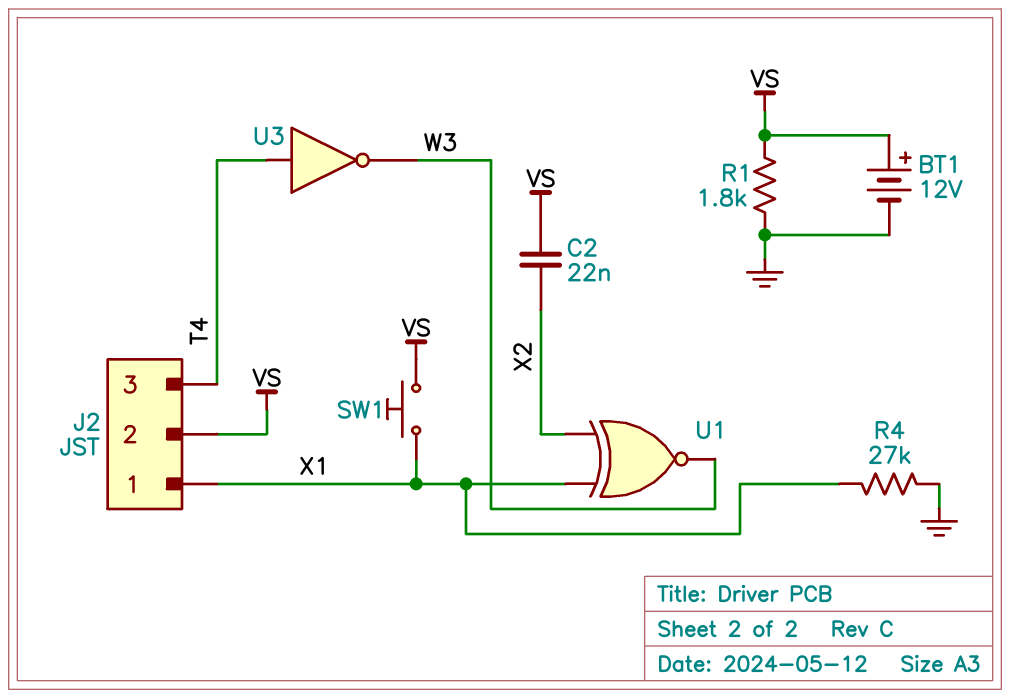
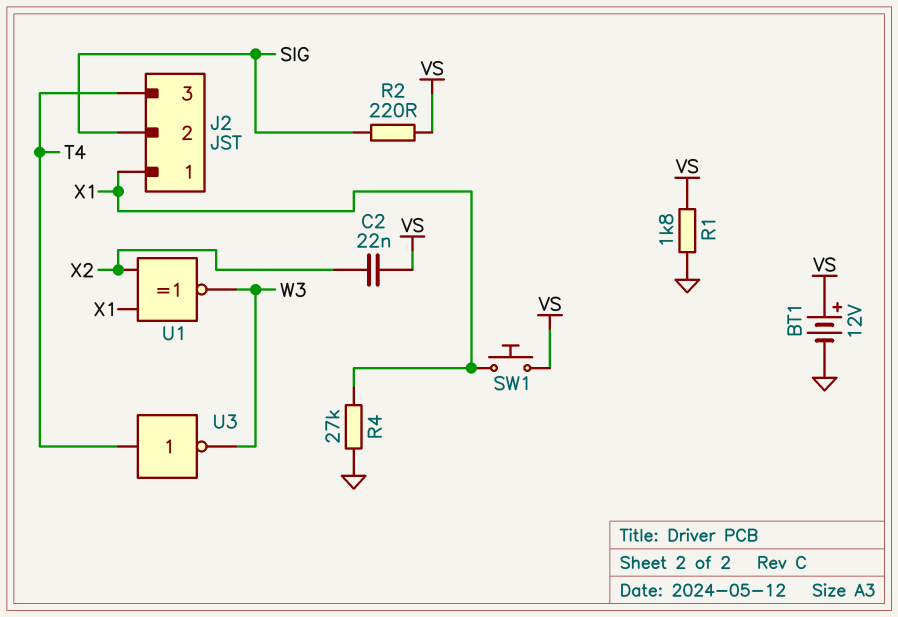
J2 pin 2: VS -> SIG
R2: none -> 220 (SIG, VS)

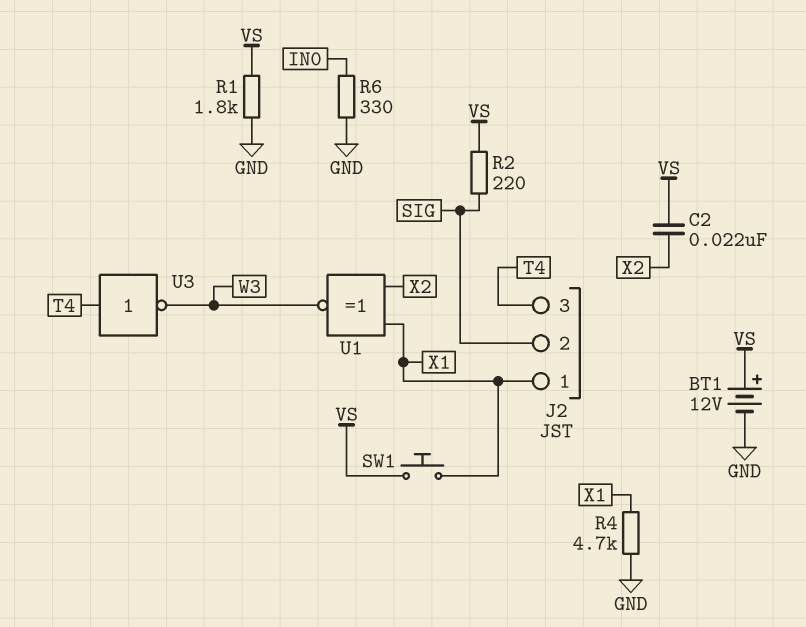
R4: 27k (GND, X1) -> 4.7k (GND, X1)
R6: none -> 330 (GND, IN0)

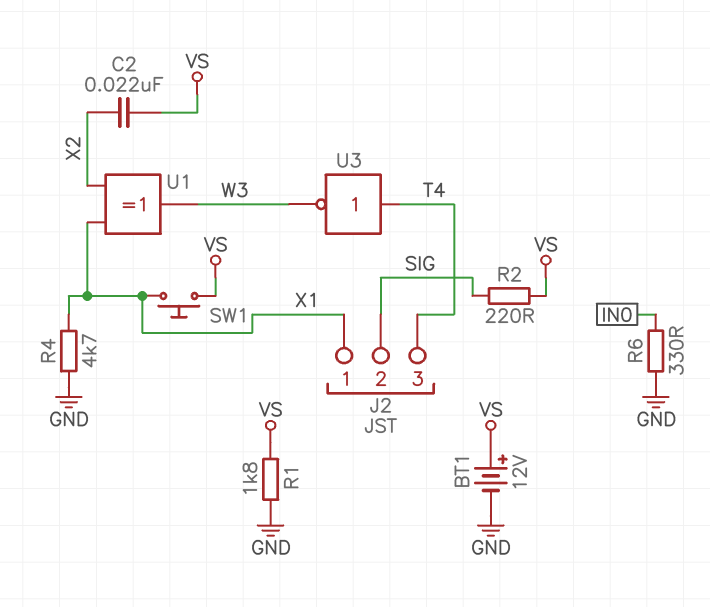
U1: XNOR (in X1, in X2, out W3) -> XOR (in X1, in X2, out W3)

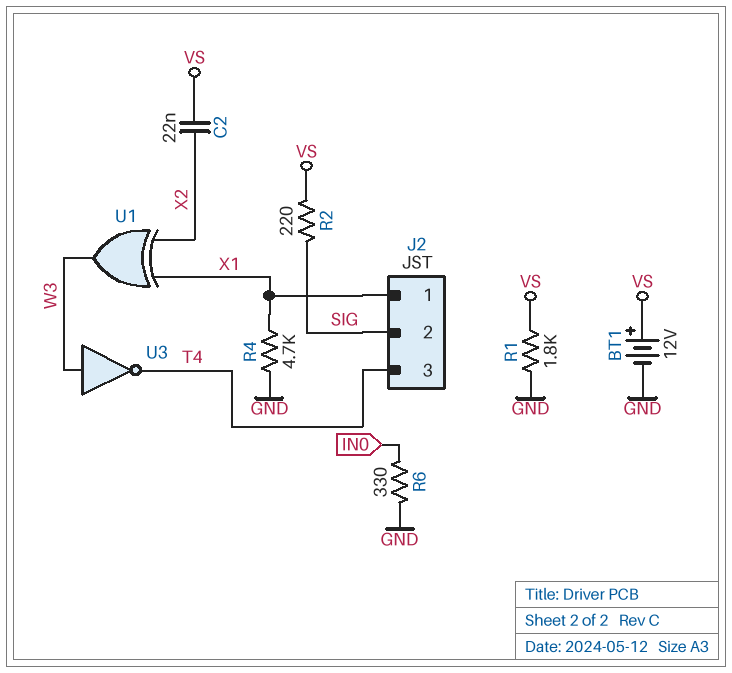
SW1: button (VS, X1) -> none
U3: NOT (in T4, out W3) -> NOT (in W3, out T4)

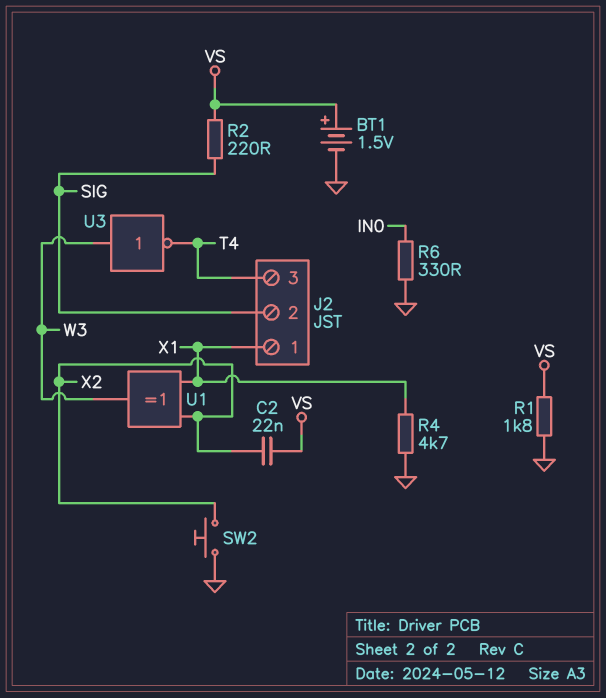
BT1: 12V (plus VS, minus GND) -> 1.5V (plus VS, minus GND)
SW2: none -> button (GND, X2)

